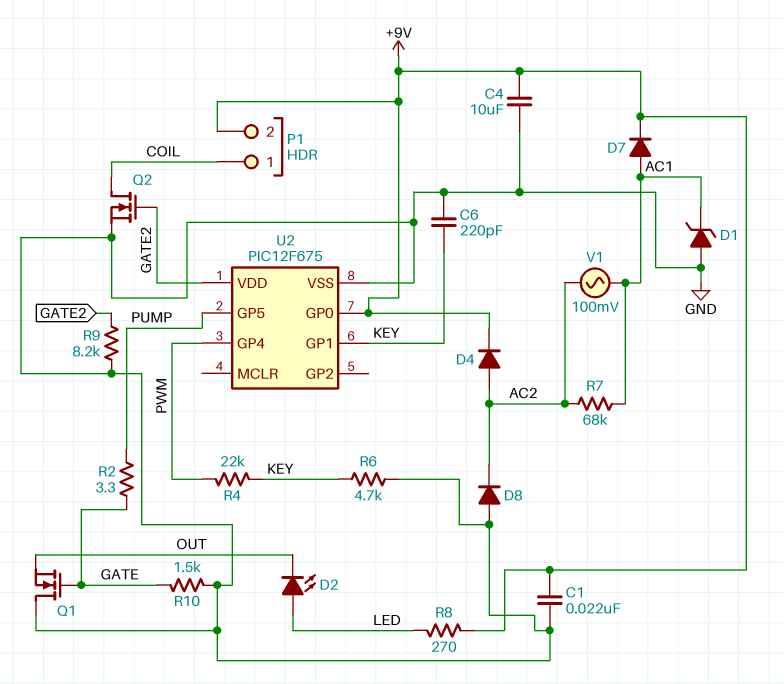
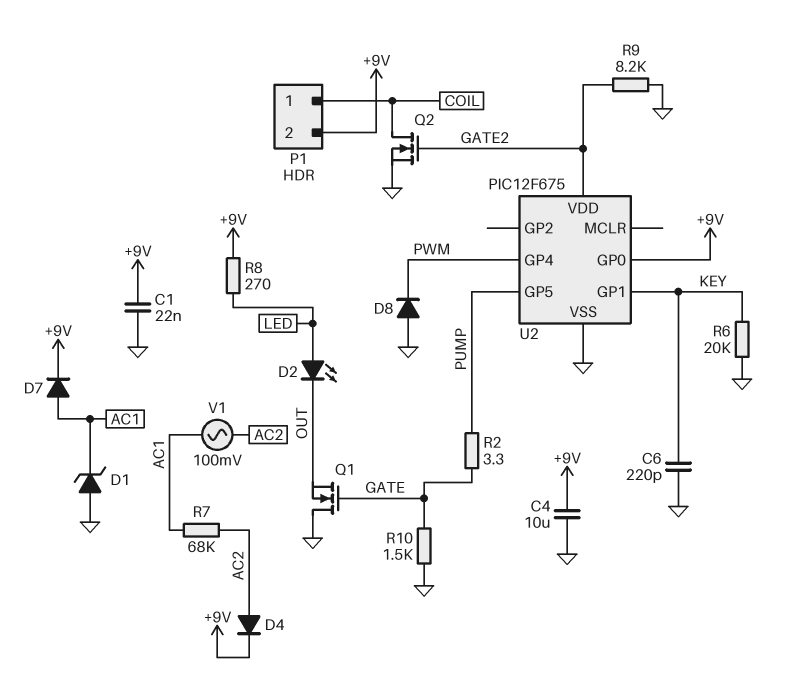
D8: diode (A GND, K AC2) -> diode (A GND, K PWM)
R4: 22k (KEY, PWM) -> none
R6: 4.7k (GND, KEY) -> 20k (GND, KEY)

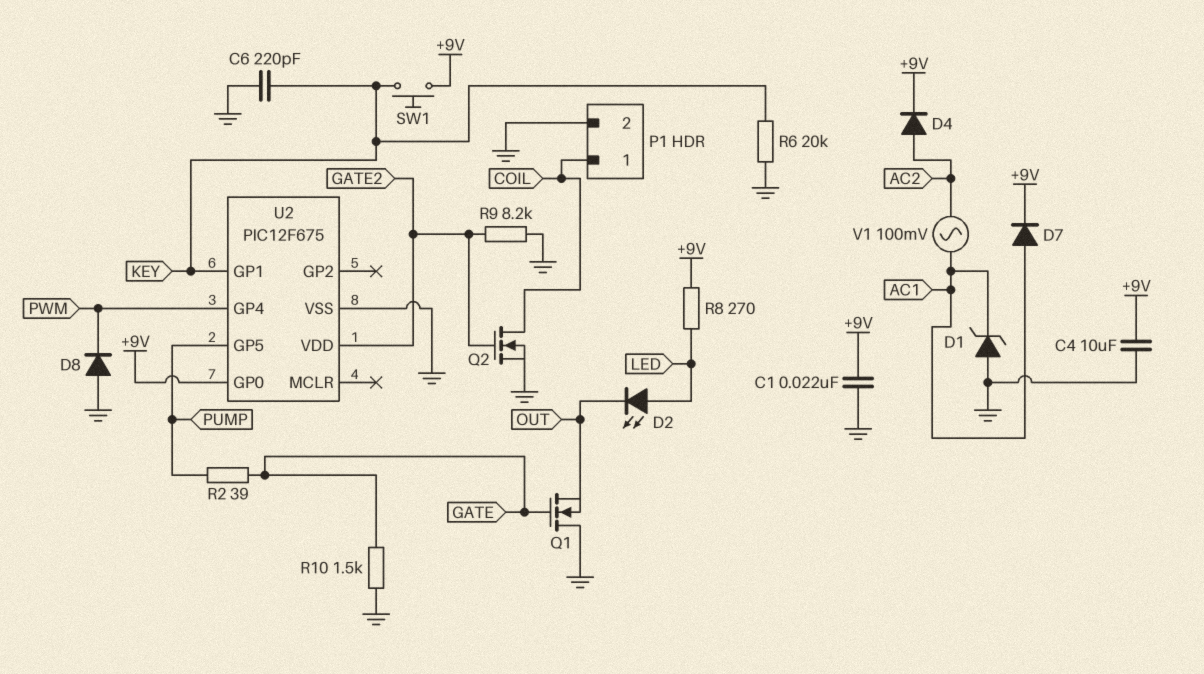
P1 pin 2: +9V -> GND
R2: 3.3 (GATE, PUMP) -> 39 (GATE, PUMP)
R7: 68k (AC1, AC2) -> none
SW1: none -> button (+9V, KEY)

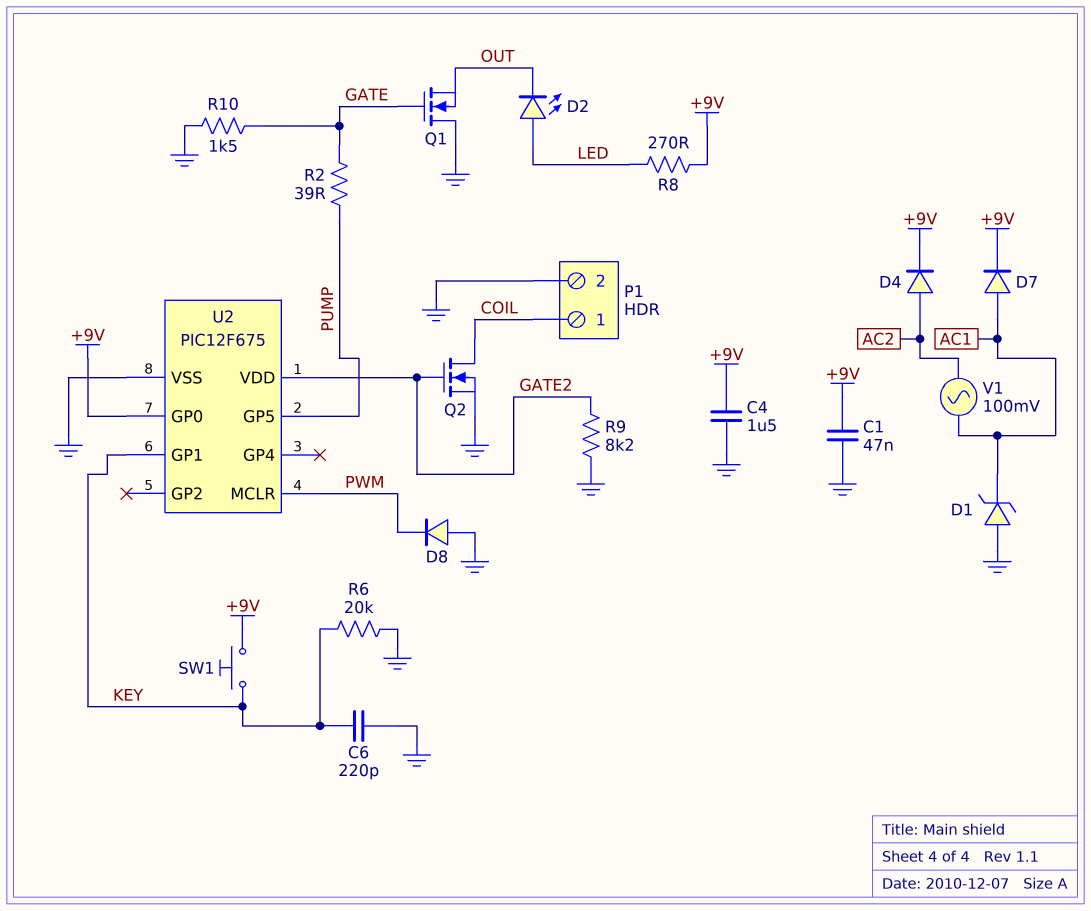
C1: 22nF (+9V, GND) -> 47nF (+9V, GND)
C4: 10uF (+9V, GND) -> 1.5uF (+9V, GND)
U2 pin GP4: PWM -> none
U2 pin MCLR: none -> PWM

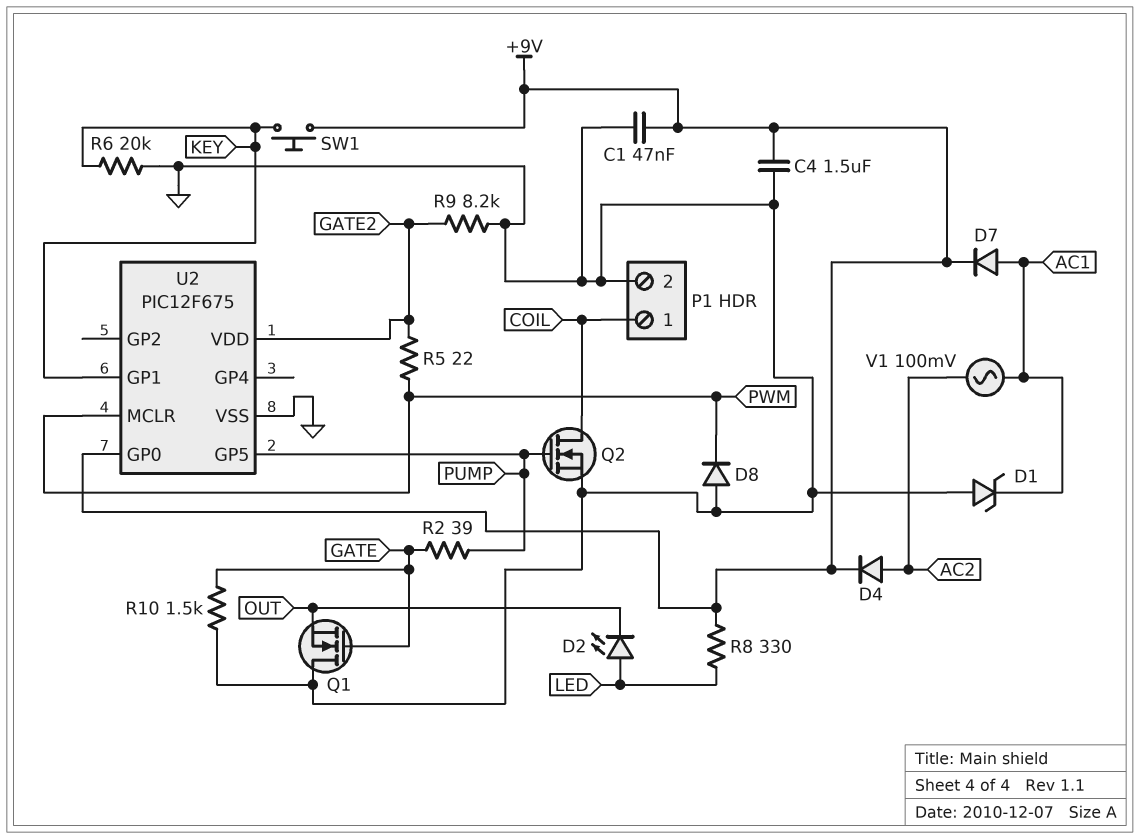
C6: 220pF (GND, KEY) -> none
Q2: NMOS (G GATE2, D COIL, S GND) -> NMOS (G PUMP, D COIL, S GND)
R5: none -> 22 (GATE2, PWM)
R8: 270 (+9V, LED) -> 330 (+9V, LED)

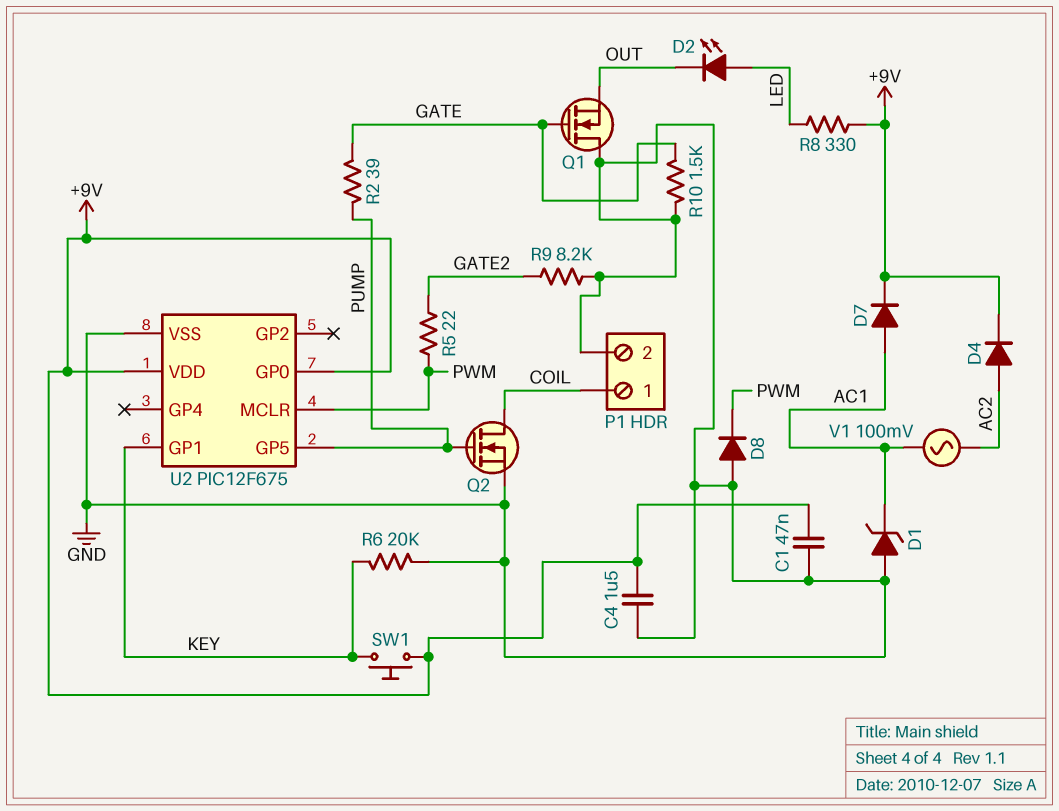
U2 pin VDD: GATE2 -> +9V

